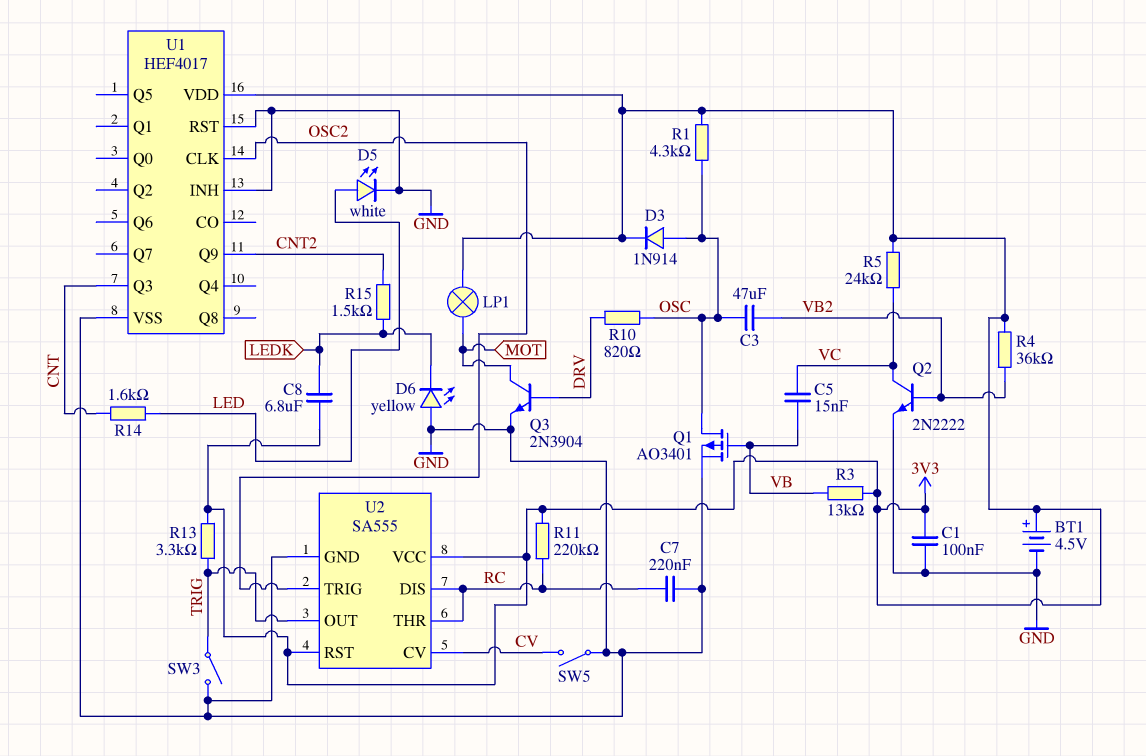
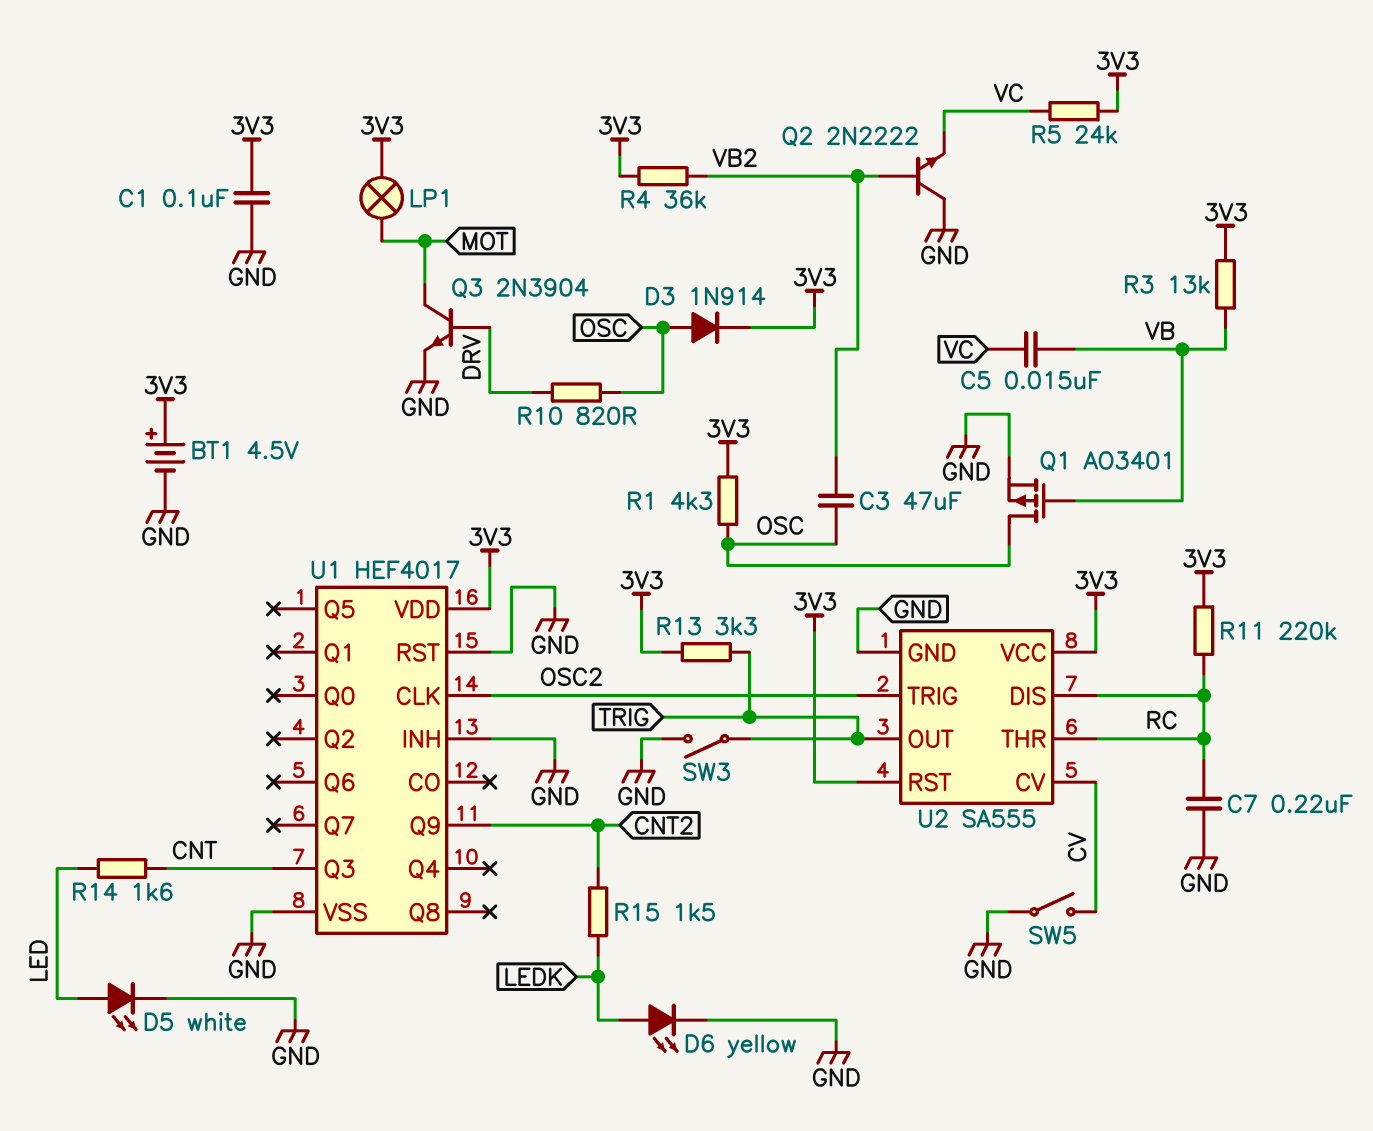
C8: 6.8uF (3V3, LEDK) -> none
D6: LED yellow (A GND, K LEDK) -> LED yellow (A LEDK, K GND)
Q2: NPN 2N2222 (B VB2, C VC, E GND) -> NPN 2N2222 (B VB2, C GND, E VC)

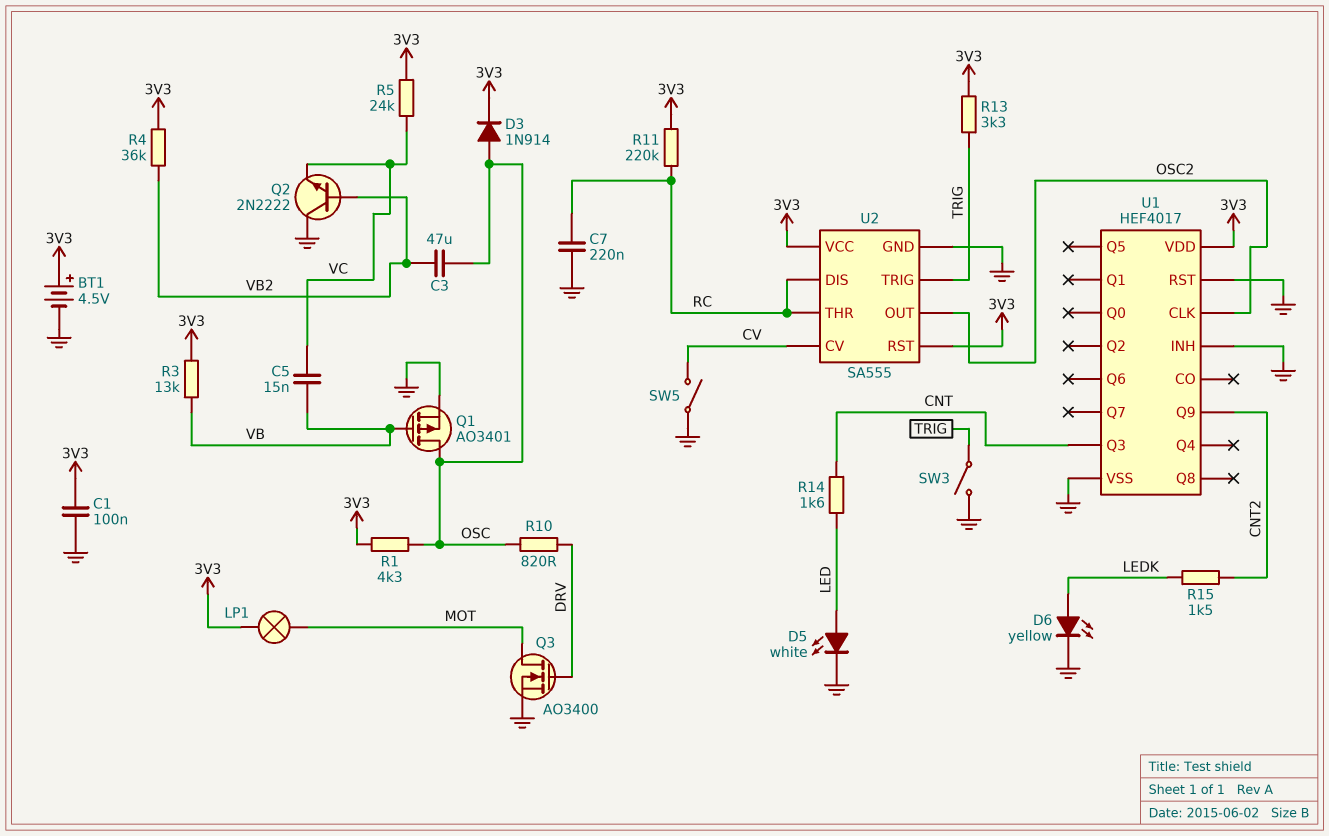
Q3: NPN 2N3904 (B DRV, C MOT, E GND) -> NMOS AO3400 (G DRV, D MOT, S GND)
U2 pin OUT: TRIG -> OSC2
U2 pin TRIG: OSC2 -> TRIG

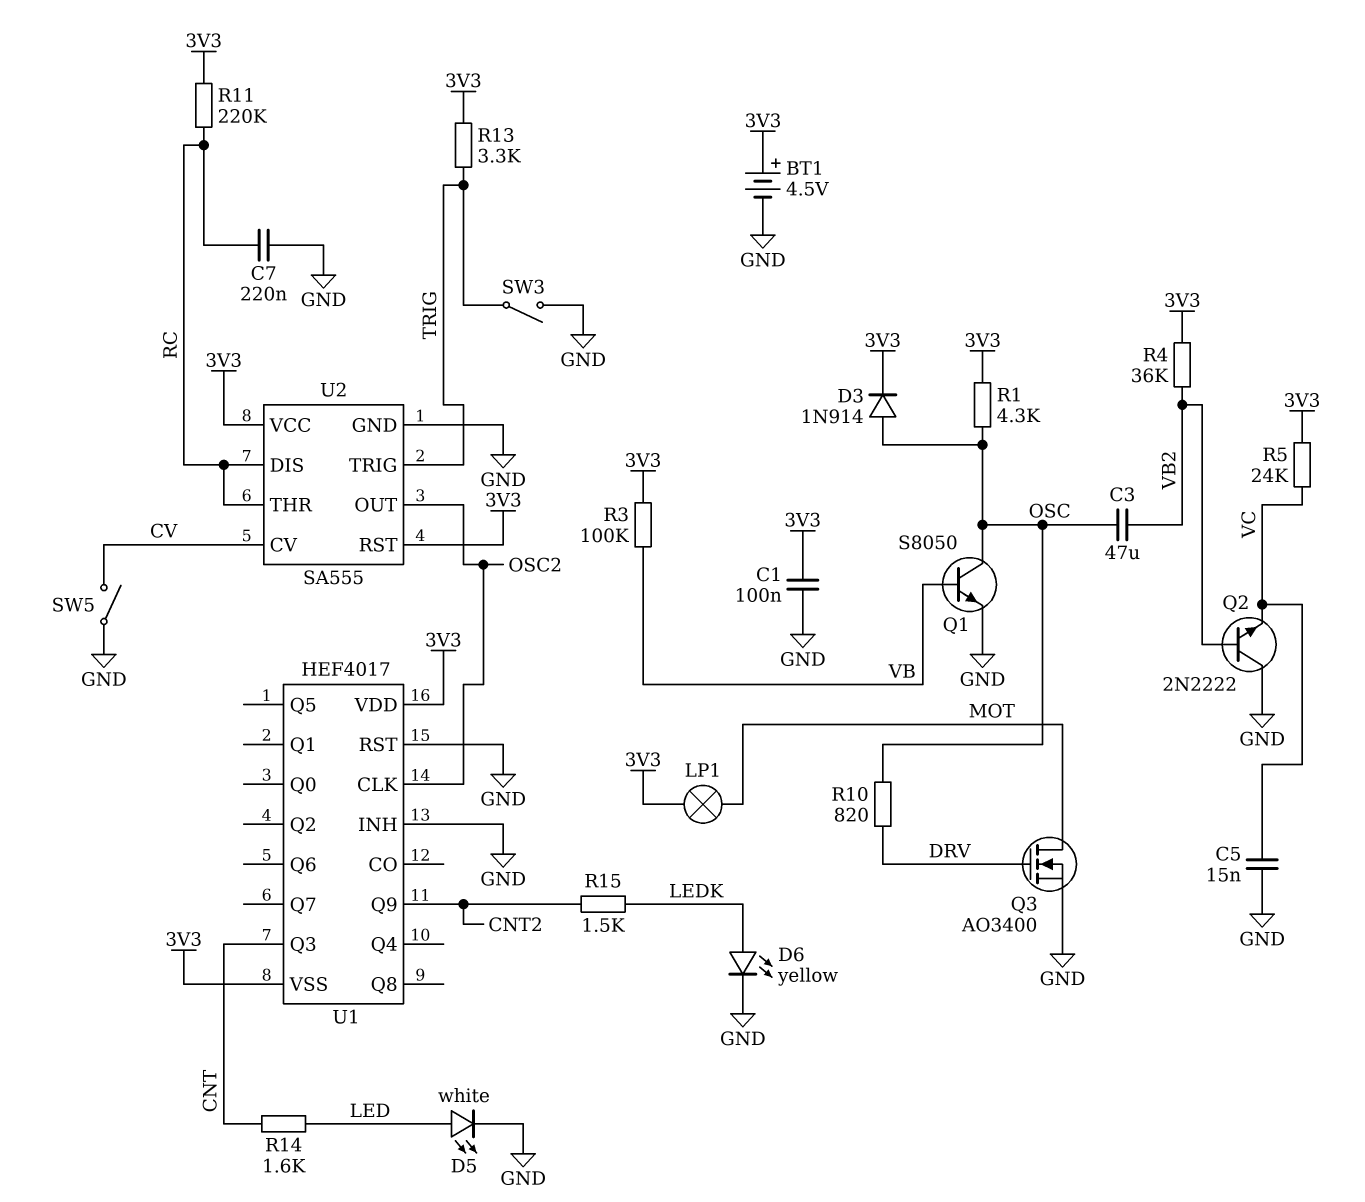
C5: 15nF (VB, VC) -> 15nF (GND, VC)
Q1: PMOS AO3401 (G VB, D OSC, S GND) -> NPN S8050 (B VB, C OSC, E GND)
R3: 13k (3V3, VB) -> 100k (3V3, VB)
U1 pin VSS: GND -> 3V3

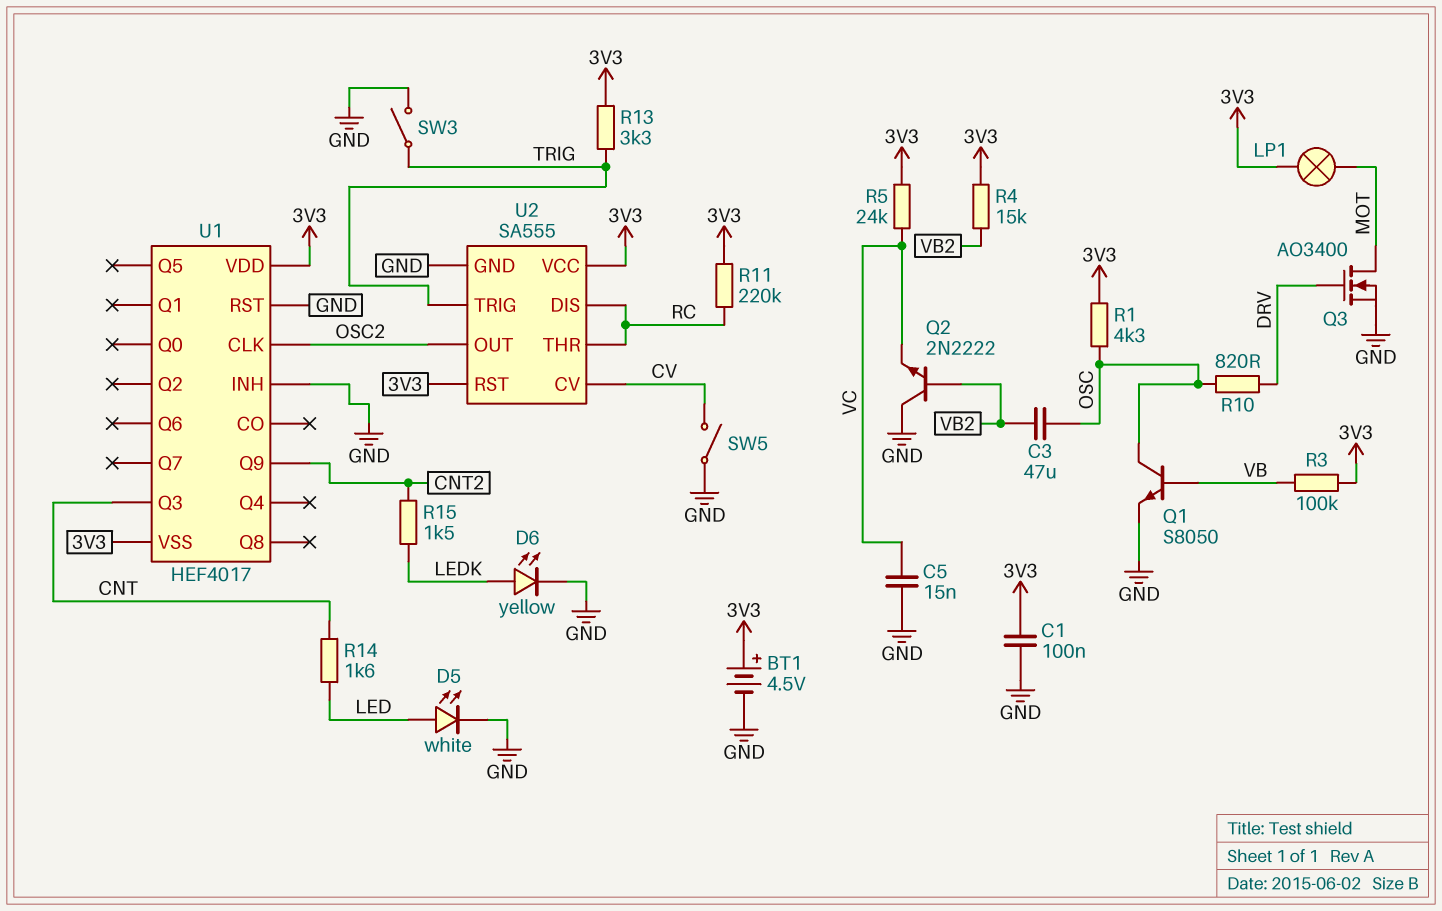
C7: 220nF (GND, RC) -> none
D3: diode 1N914 (A OSC, K 3V3) -> none
R4: 36k (3V3, VB2) -> 15k (3V3, VB2)

